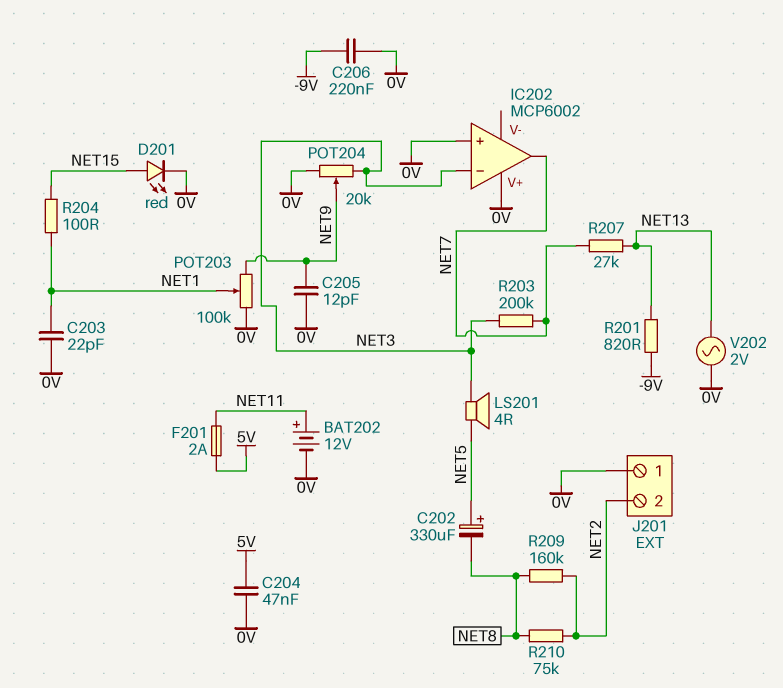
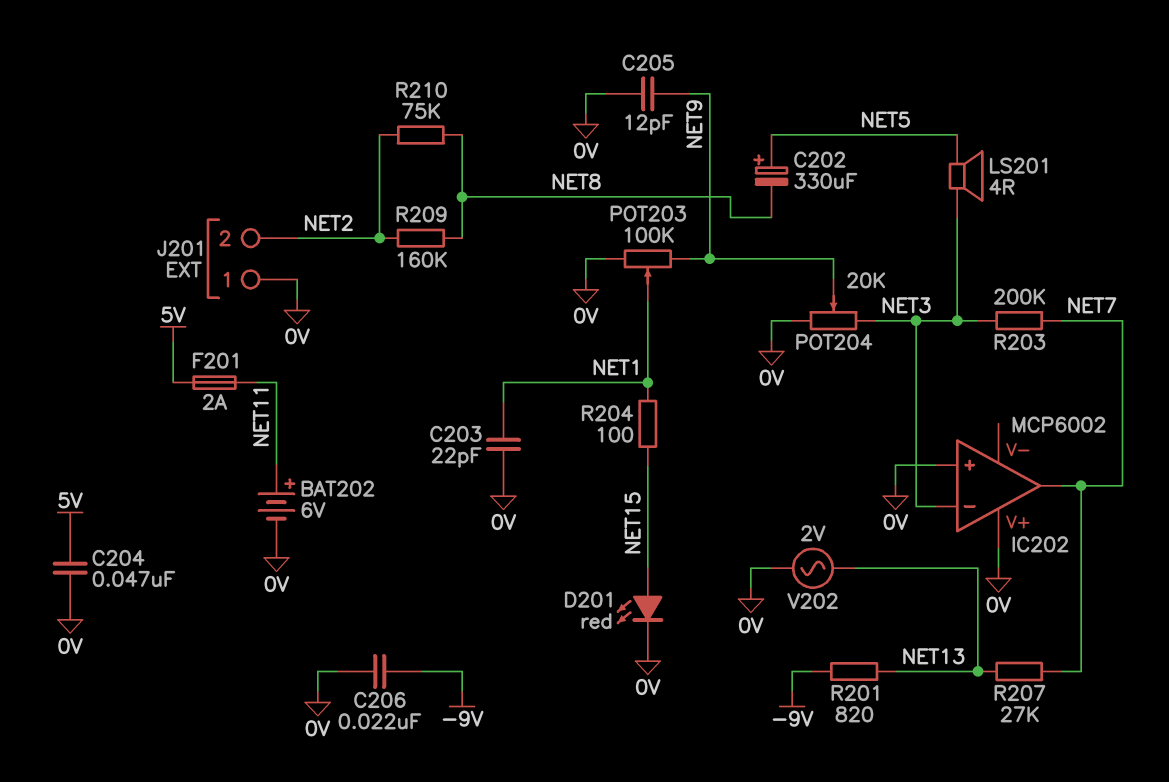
BAT202: 12V (plus NET11, minus 0V) -> 6V (plus NET11, minus 0V)
C206: 220nF (-9V, 0V) -> 22nF (-9V, 0V)

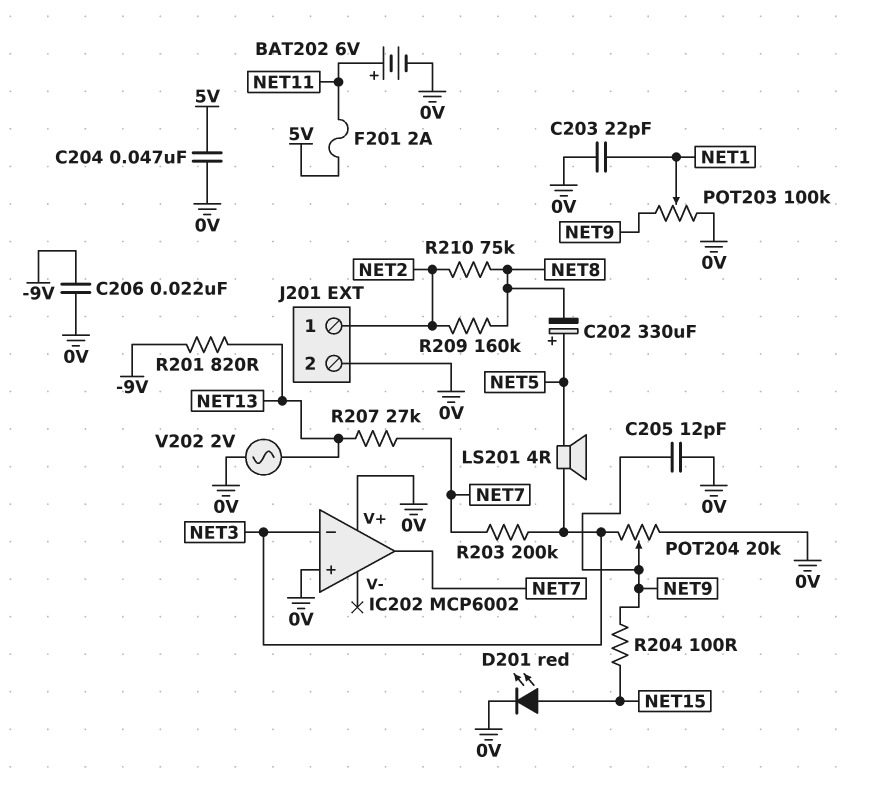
J201 pin 1: 0V -> NET2
J201 pin 2: NET2 -> 0V
R204: 100 (NET1, NET15) -> 100 (NET9, NET15)

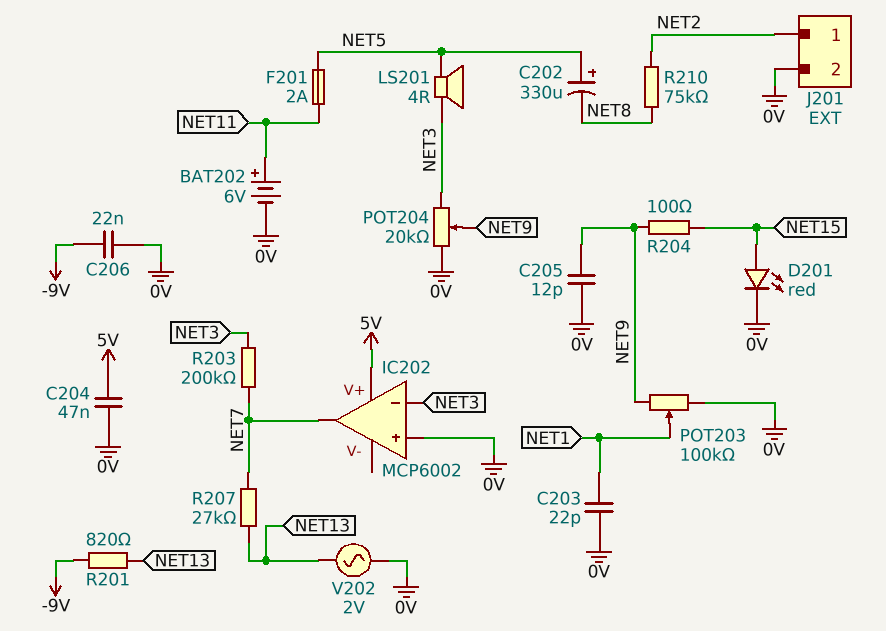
F201: 2A (5V, NET11) -> 2A (NET5, NET11)
IC202 pin V+: 0V -> 5V
R209: 160k (NET2, NET8) -> none

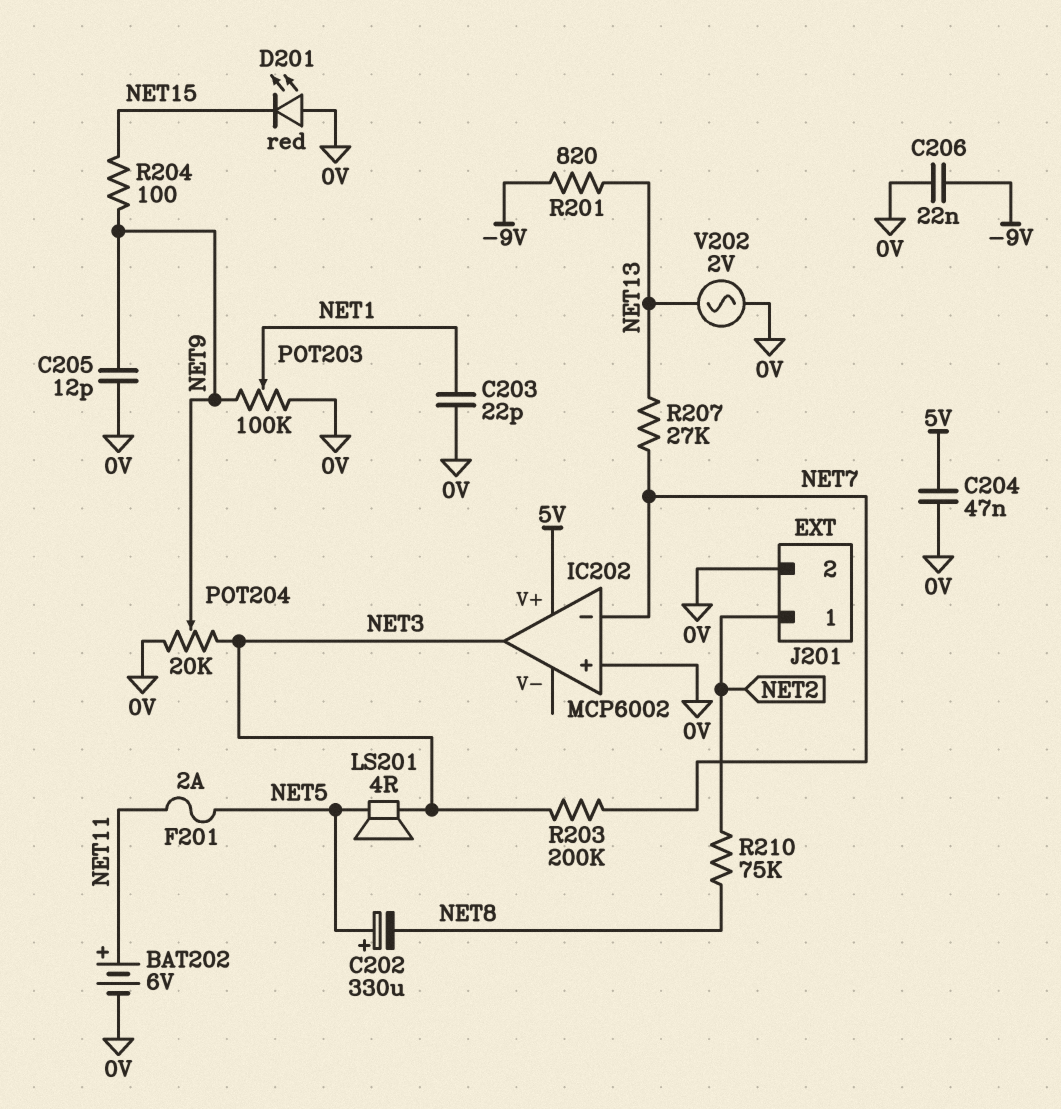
D201: LED red (A NET15, K 0V) -> LED red (A 0V, K NET15)
IC202 pin in-: NET3 -> NET7
IC202 pin out: NET7 -> NET3

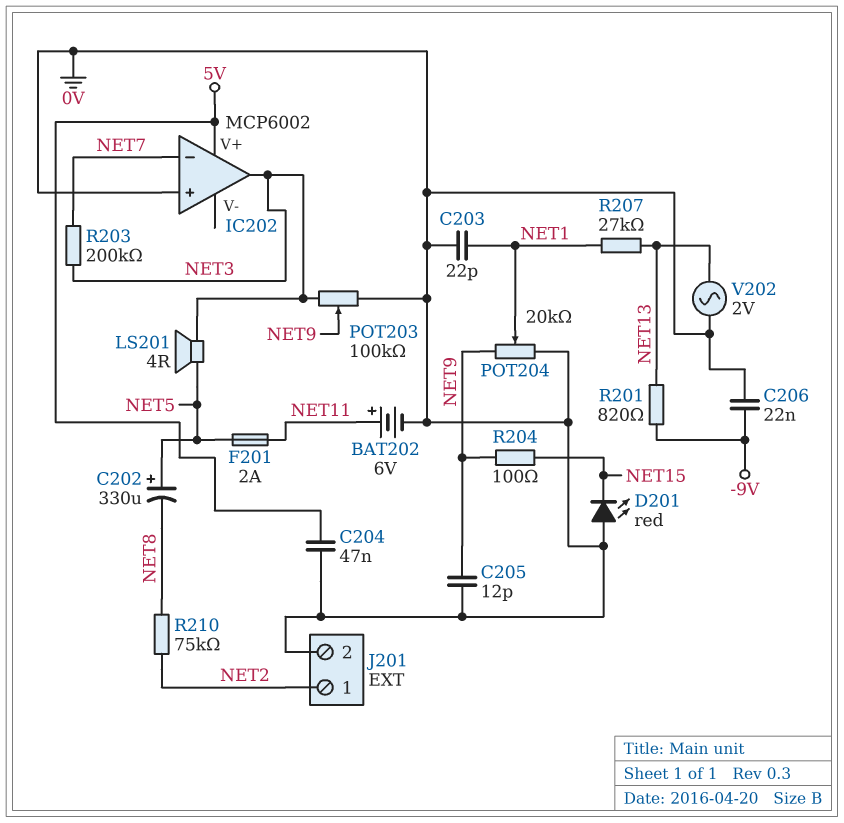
POT203: 100k (0V, NET9, wiper NET1) -> 100k (0V, NET3, wiper NET9)
POT204: 20k (0V, NET3, wiper NET9) -> 20k (0V, NET9, wiper NET1)
R207: 27k (NET7, NET13) -> 27k (NET1, NET13)

